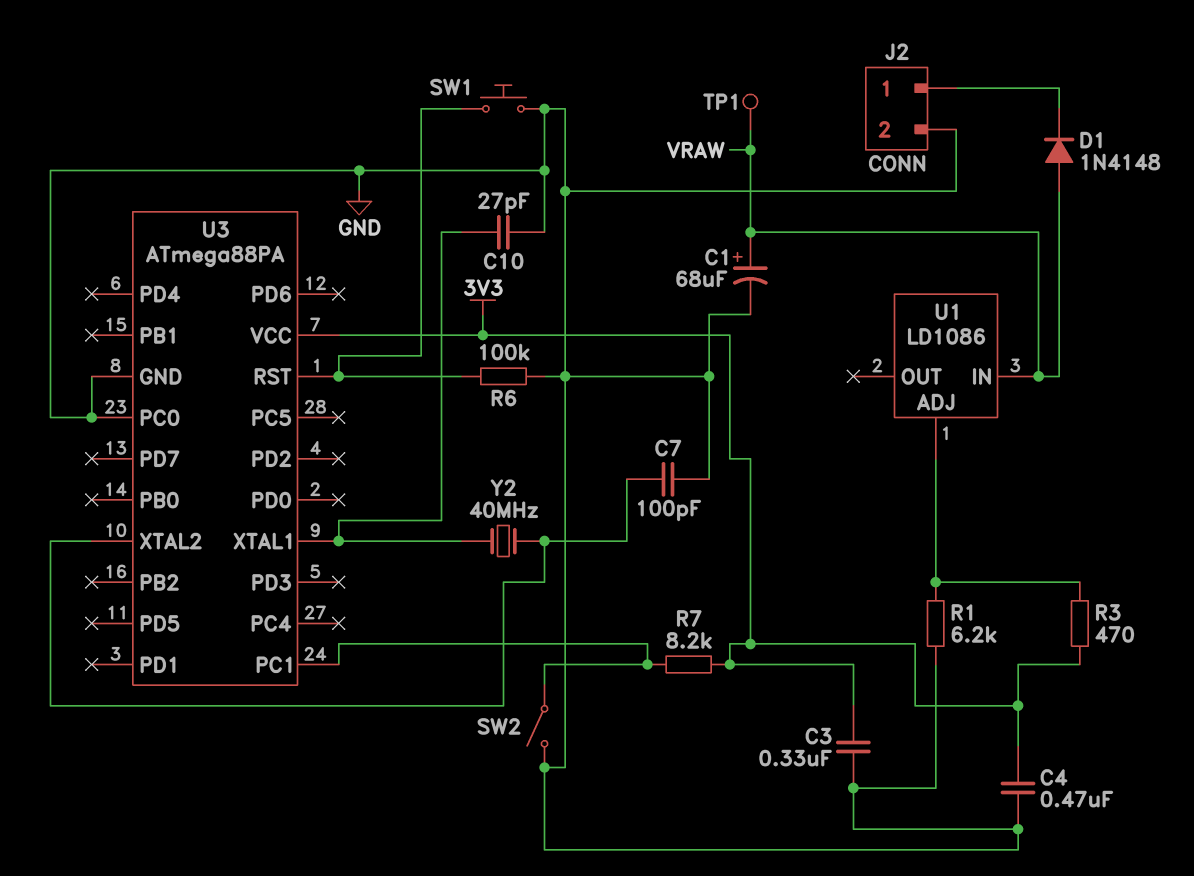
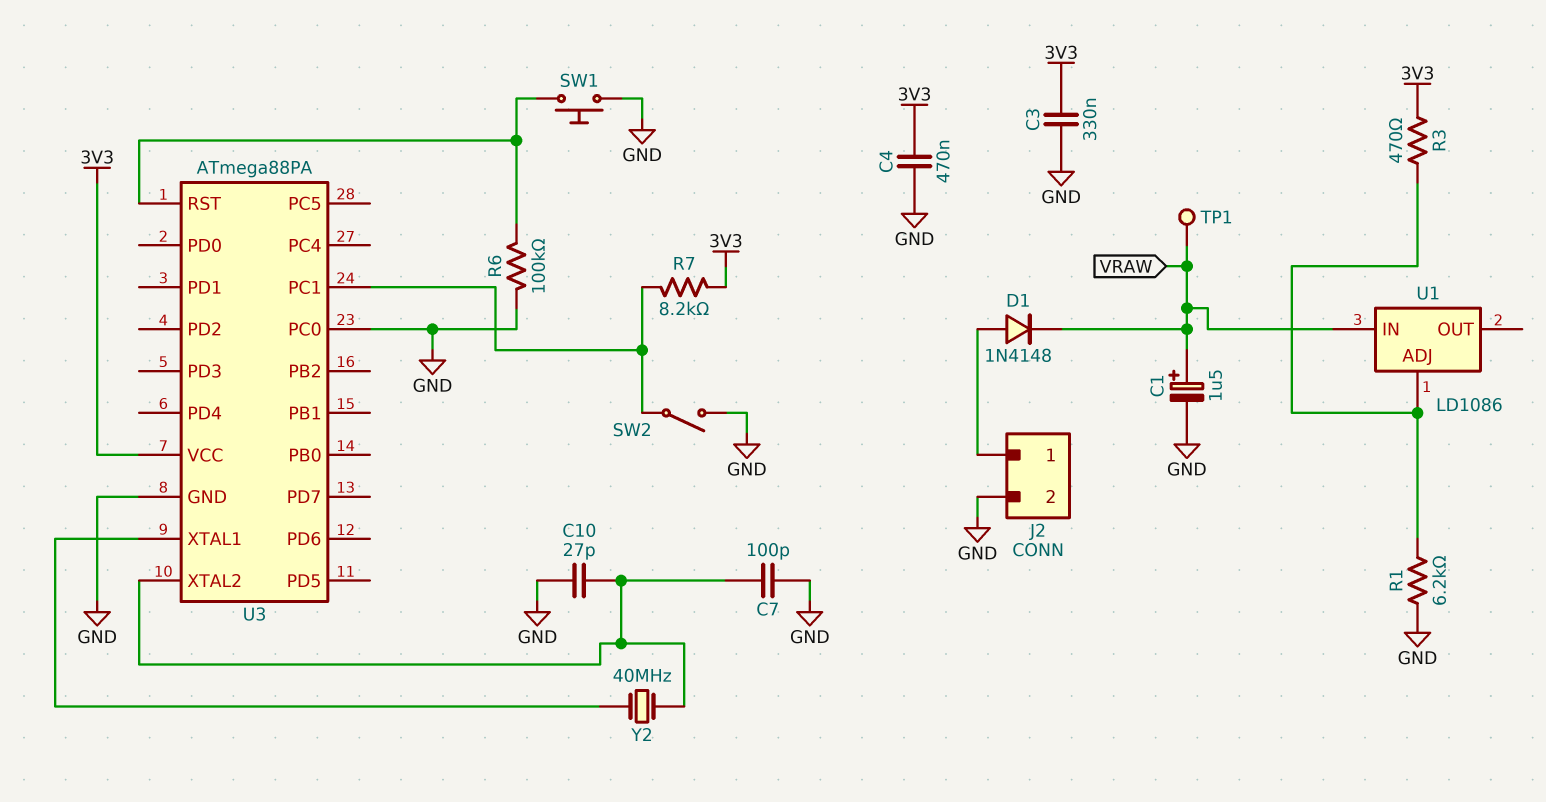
C1: 68uF (plus VRAW, minus GND) -> 1.5uF (plus VRAW, minus GND)
C10: 27pF (GND, U3/XTAL1) -> 27pF (GND, U3/XTAL2)
D1: diode 1N4148 (A VRAW, K J2/1) -> diode 1N4148 (A J2/1, K VRAW)

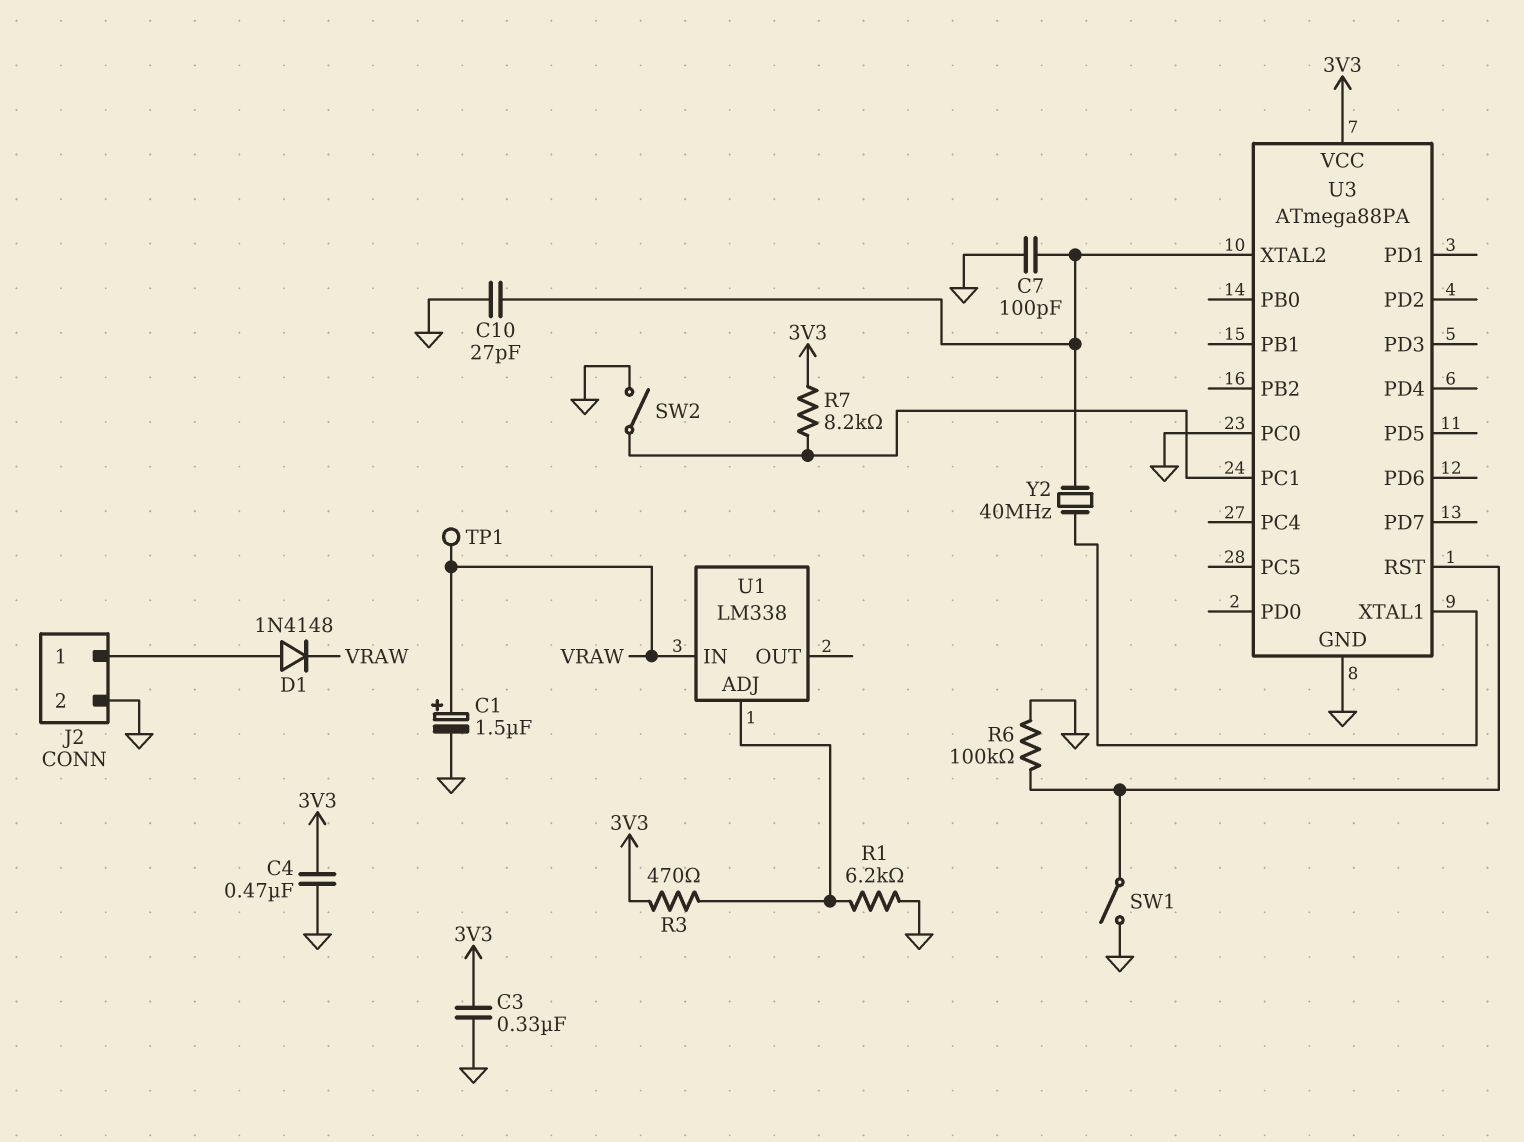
SW1: button (GND, U3/RST) -> switch (GND, U3/RST)
U1: LD1086 -> LM338

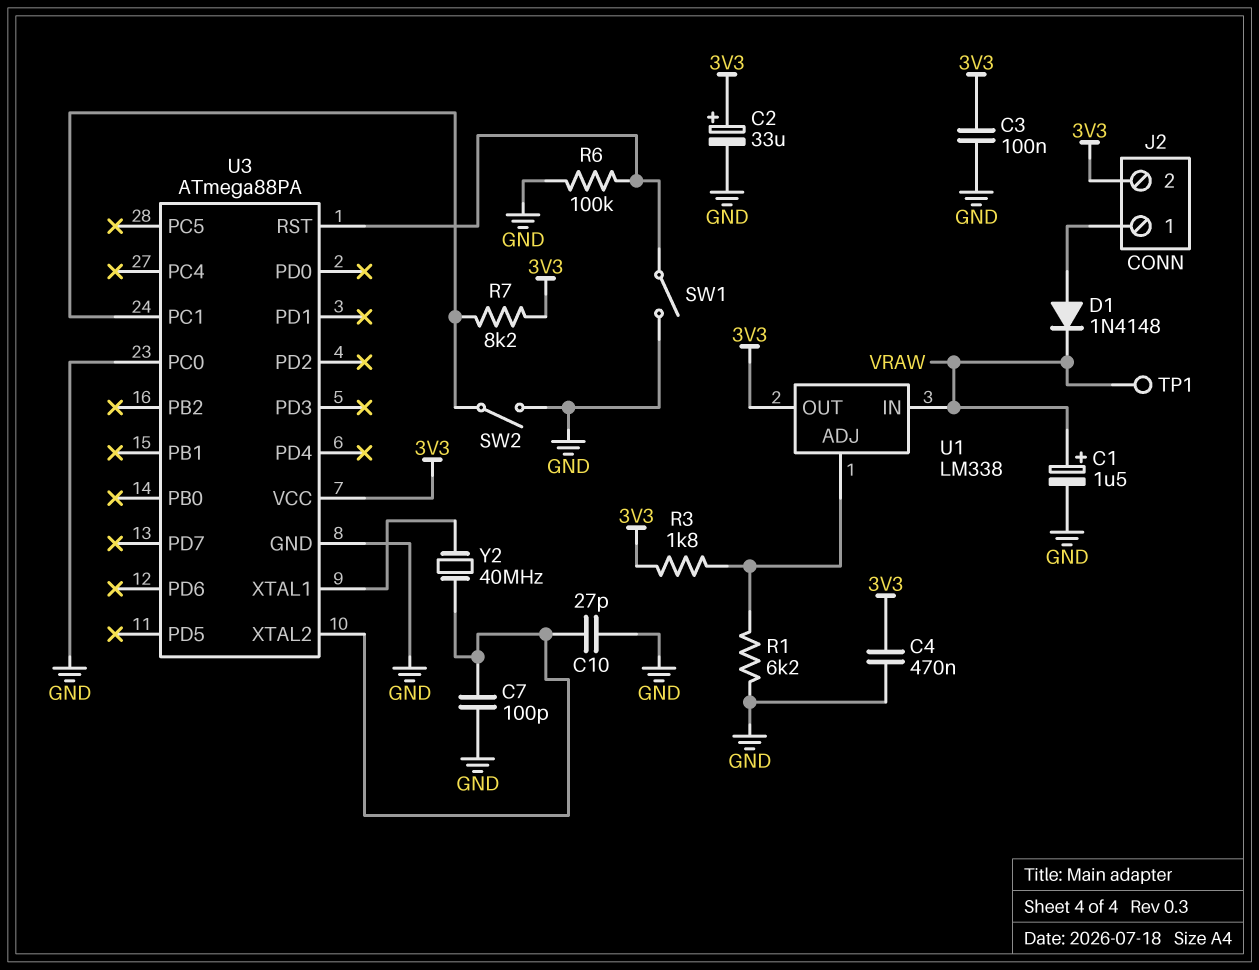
C2: none -> 33uF (plus 3V3, minus GND)
C3: 330nF (3V3, GND) -> 100nF (3V3, GND)
J2 pin 2: GND -> 3V3
R3: 470 (3V3, U1/ADJ) -> 1.8k (3V3, U1/ADJ)
U1 pin OUT: none -> 3V3

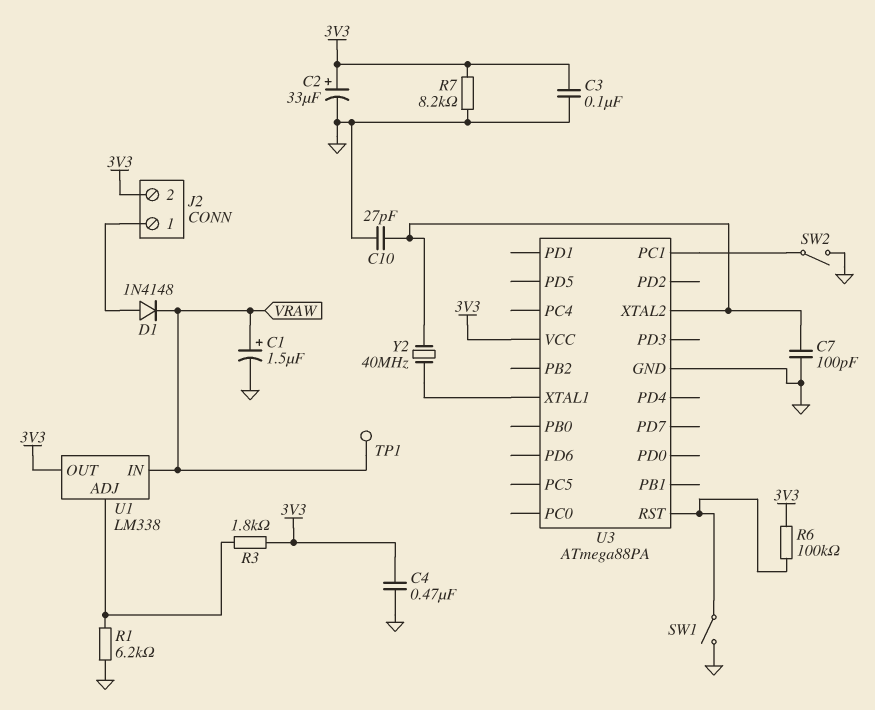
R6: 100k (GND, U3/RST) -> 100k (3V3, U3/RST)
R7: 8.2k (3V3, U3/PC1) -> 8.2k (3V3, GND)
U3 pin PC0: GND -> none

